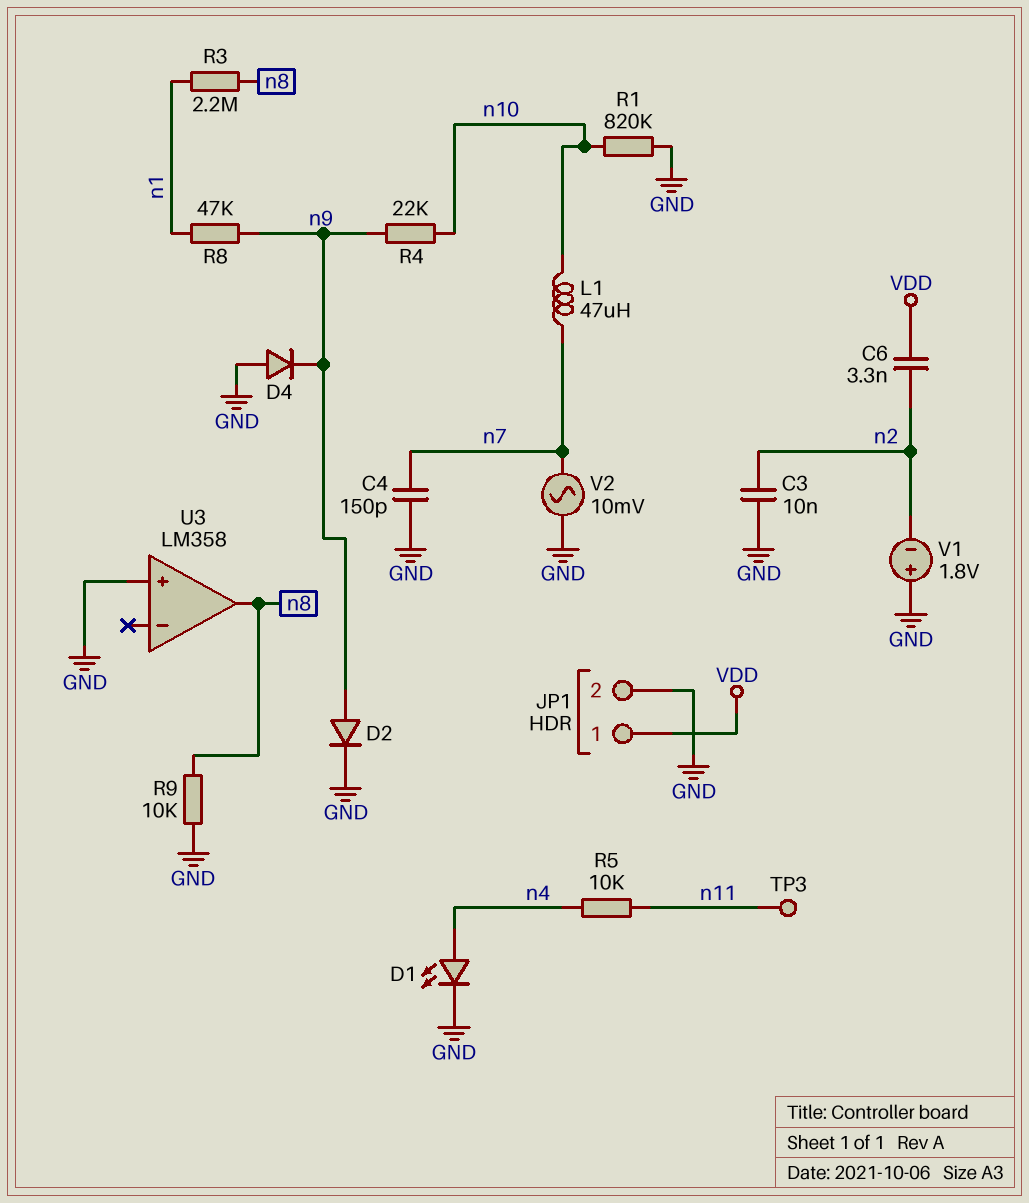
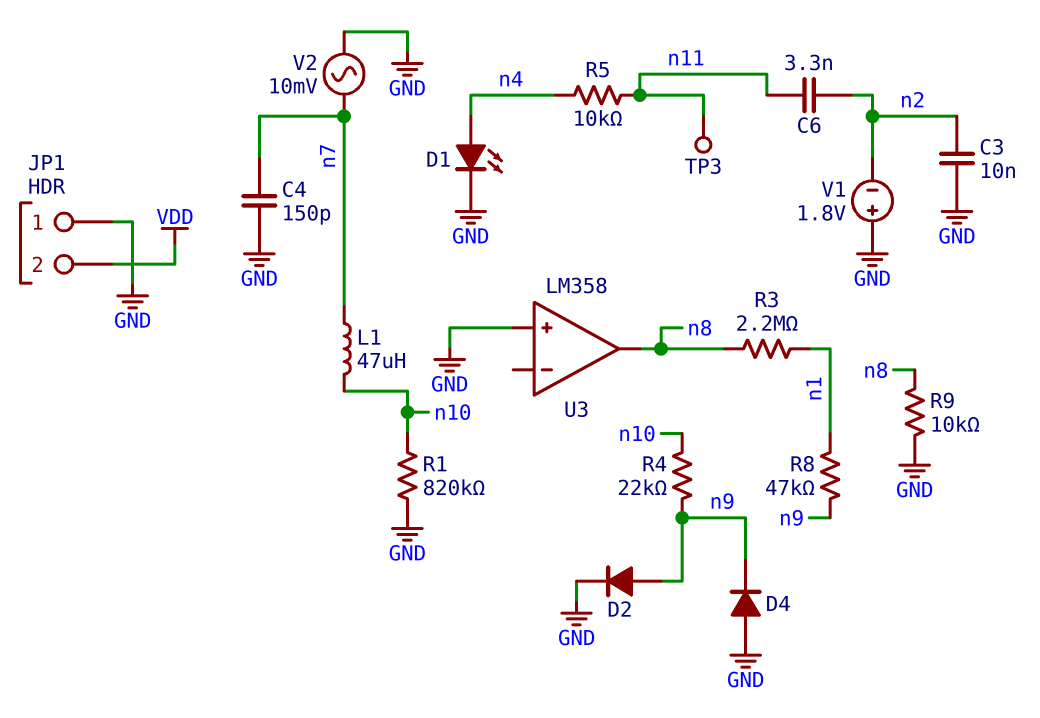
C6: 3.3nF (VDD, n2) -> 3.3nF (n2, n11)
JP1 pin 1: VDD -> GND
JP1 pin 2: GND -> VDD

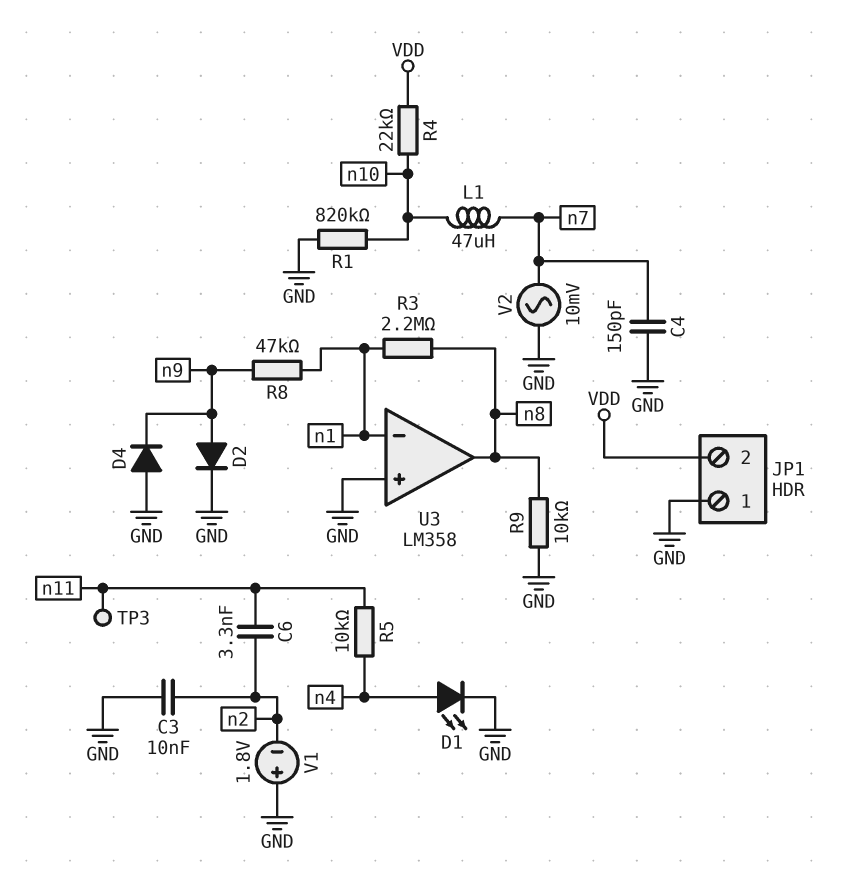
R4: 22k (n9, n10) -> 22k (VDD, n10)
U3 pin in-: none -> n1

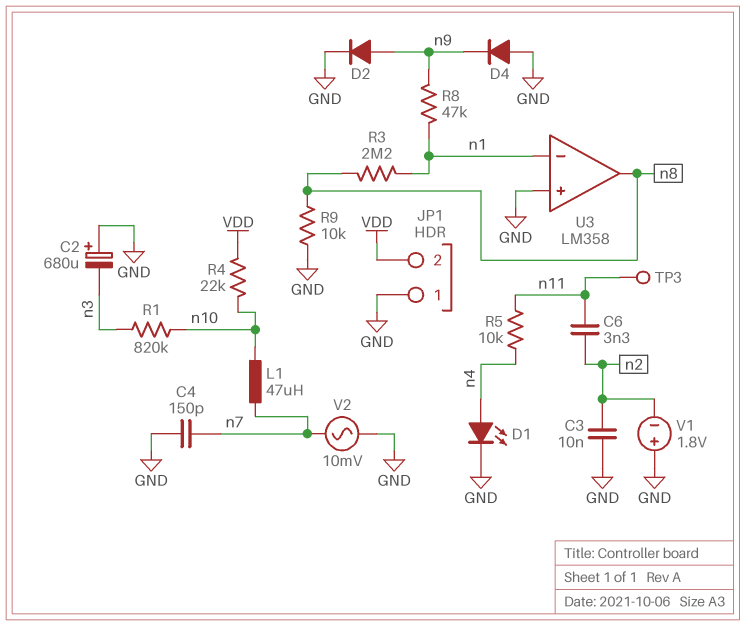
C2: none -> 680uF (plus GND, minus n3)
R1: 820k (GND, n10) -> 820k (n3, n10)

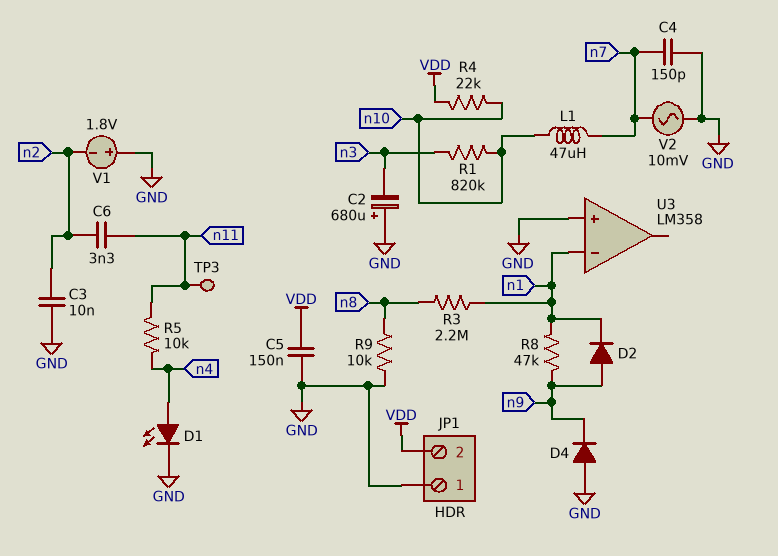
C5: none -> 150nF (GND, VDD)
D2: diode (A n9, K GND) -> diode (A n9, K n1)
U3 pin out: n8 -> none

